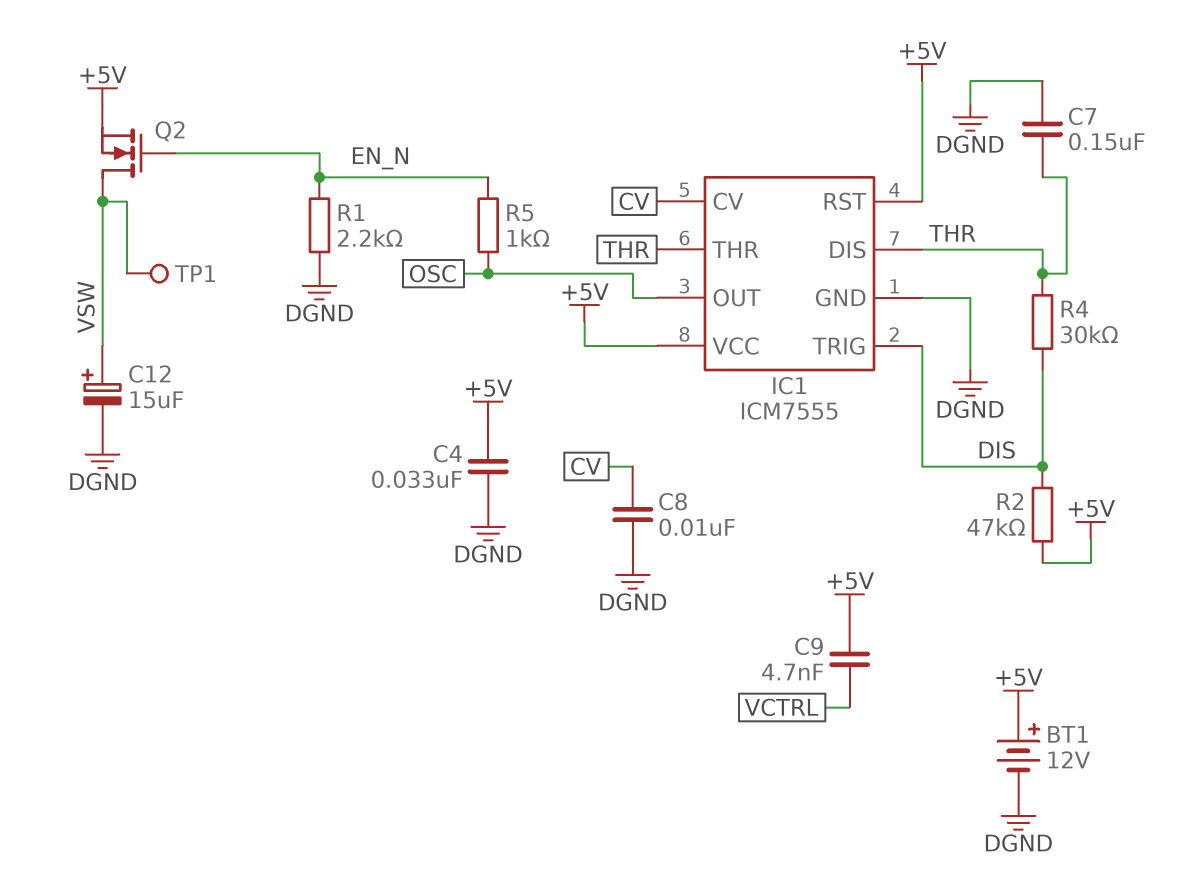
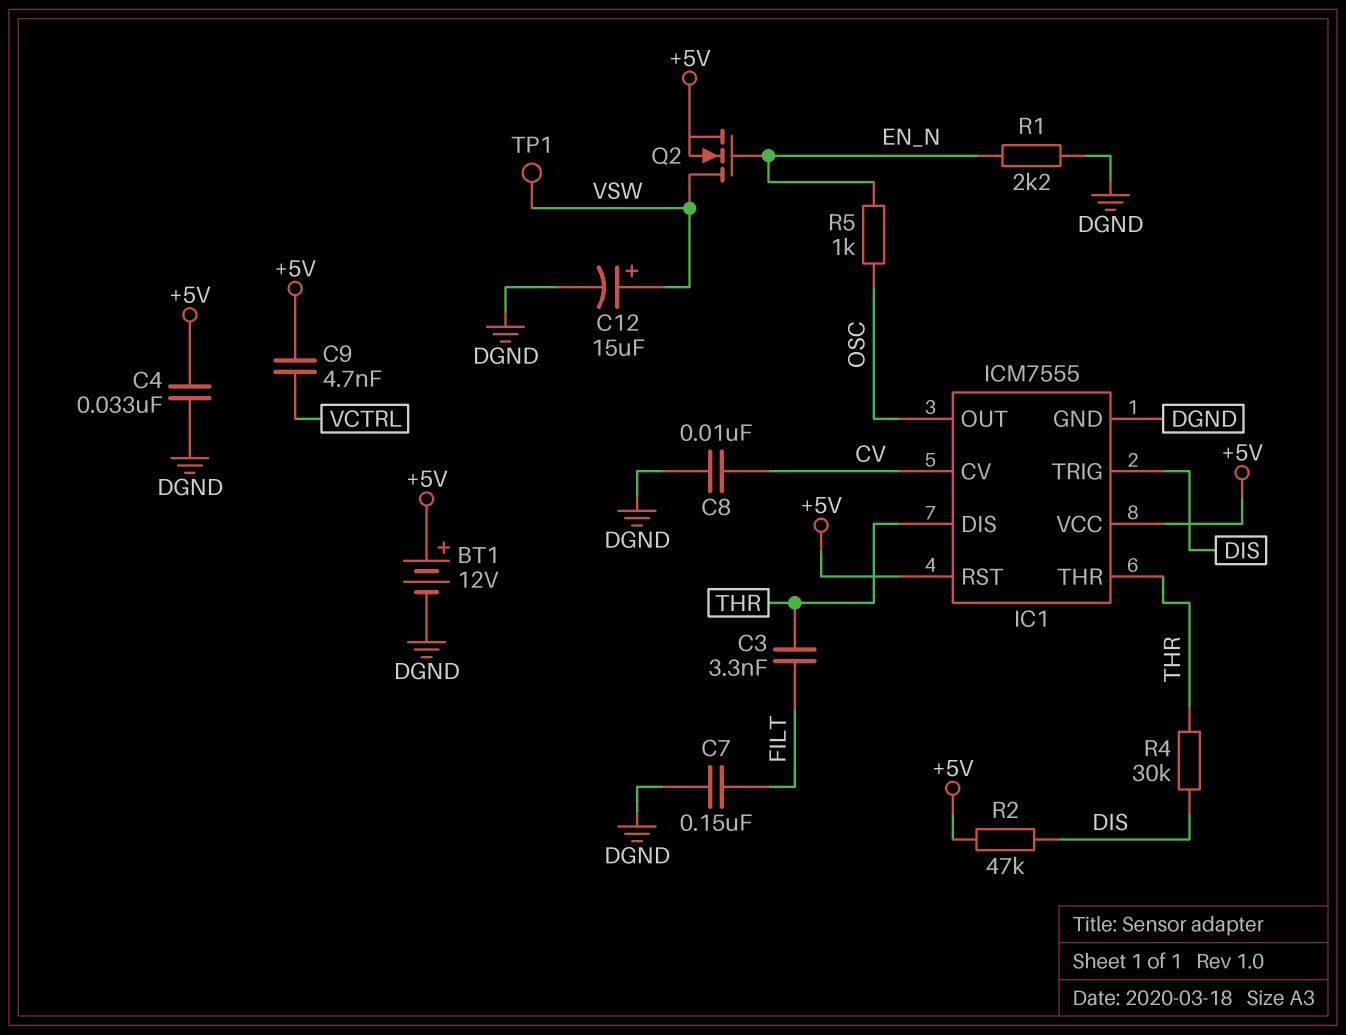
C3: none -> 3.3nF (FILT, THR)
C7: 150nF (DGND, THR) -> 150nF (DGND, FILT)

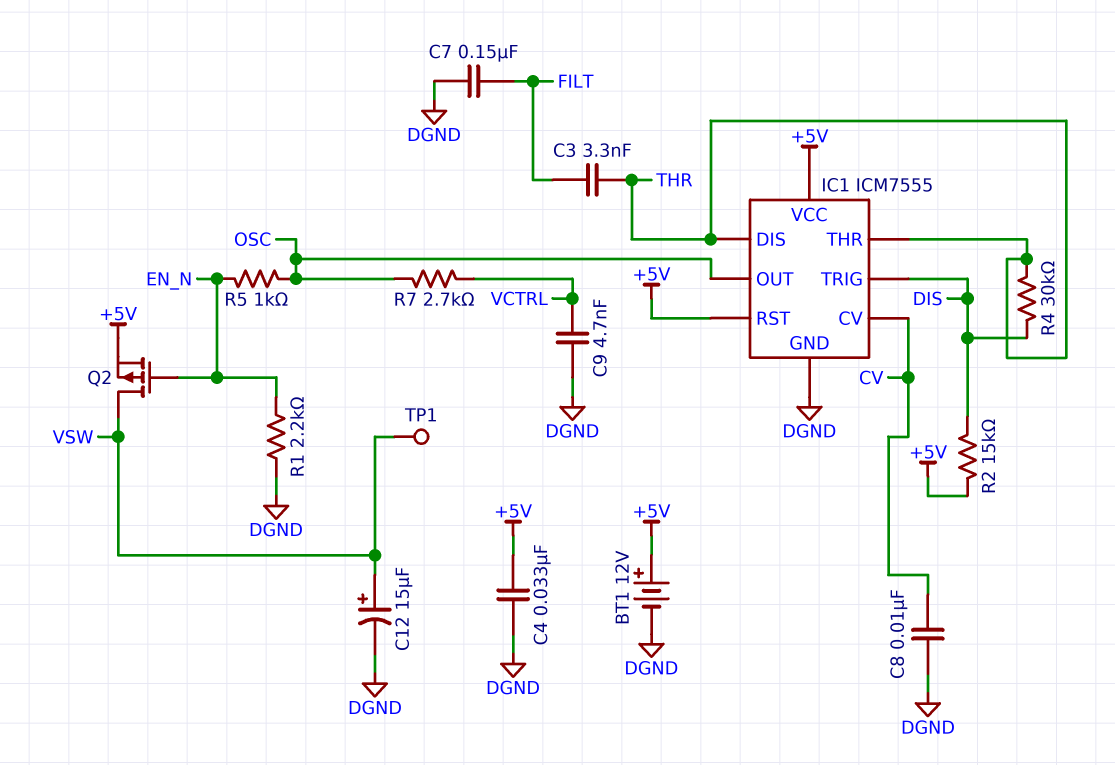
C9: 4.7nF (+5V, VCTRL) -> 4.7nF (DGND, VCTRL)
Q2: NMOS (G EN_N, D VSW, S +5V) -> PMOS (G EN_N, D VSW, S +5V)
R2: 47k (+5V, DIS) -> 15k (+5V, DIS)
R7: none -> 2.7k (OSC, VCTRL)

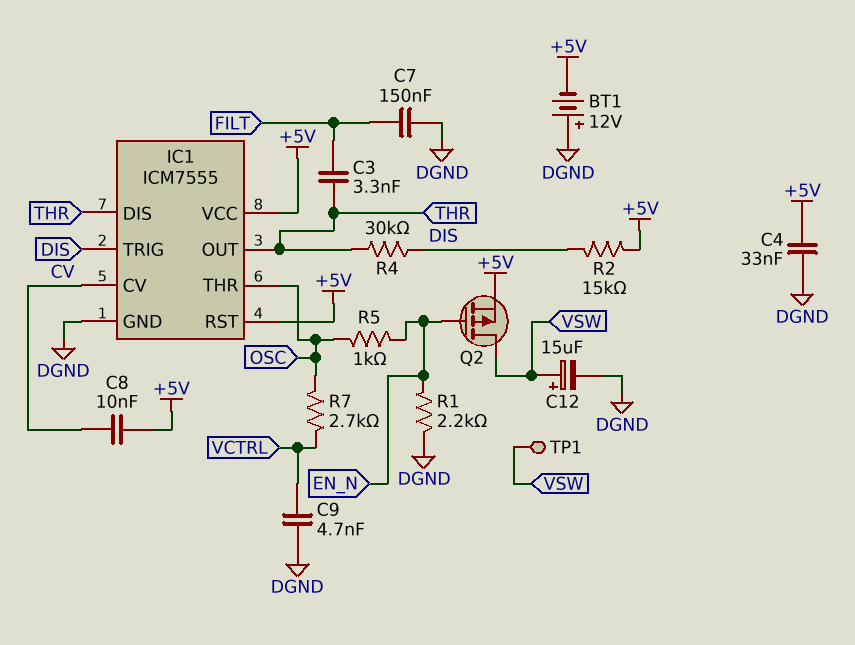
BT1: 12V (plus +5V, minus DGND) -> 12V (plus DGND, minus +5V)
C8: 10nF (CV, DGND) -> 10nF (+5V, CV)
IC1 pin OUT: OSC -> THR
IC1 pin THR: THR -> OSC

